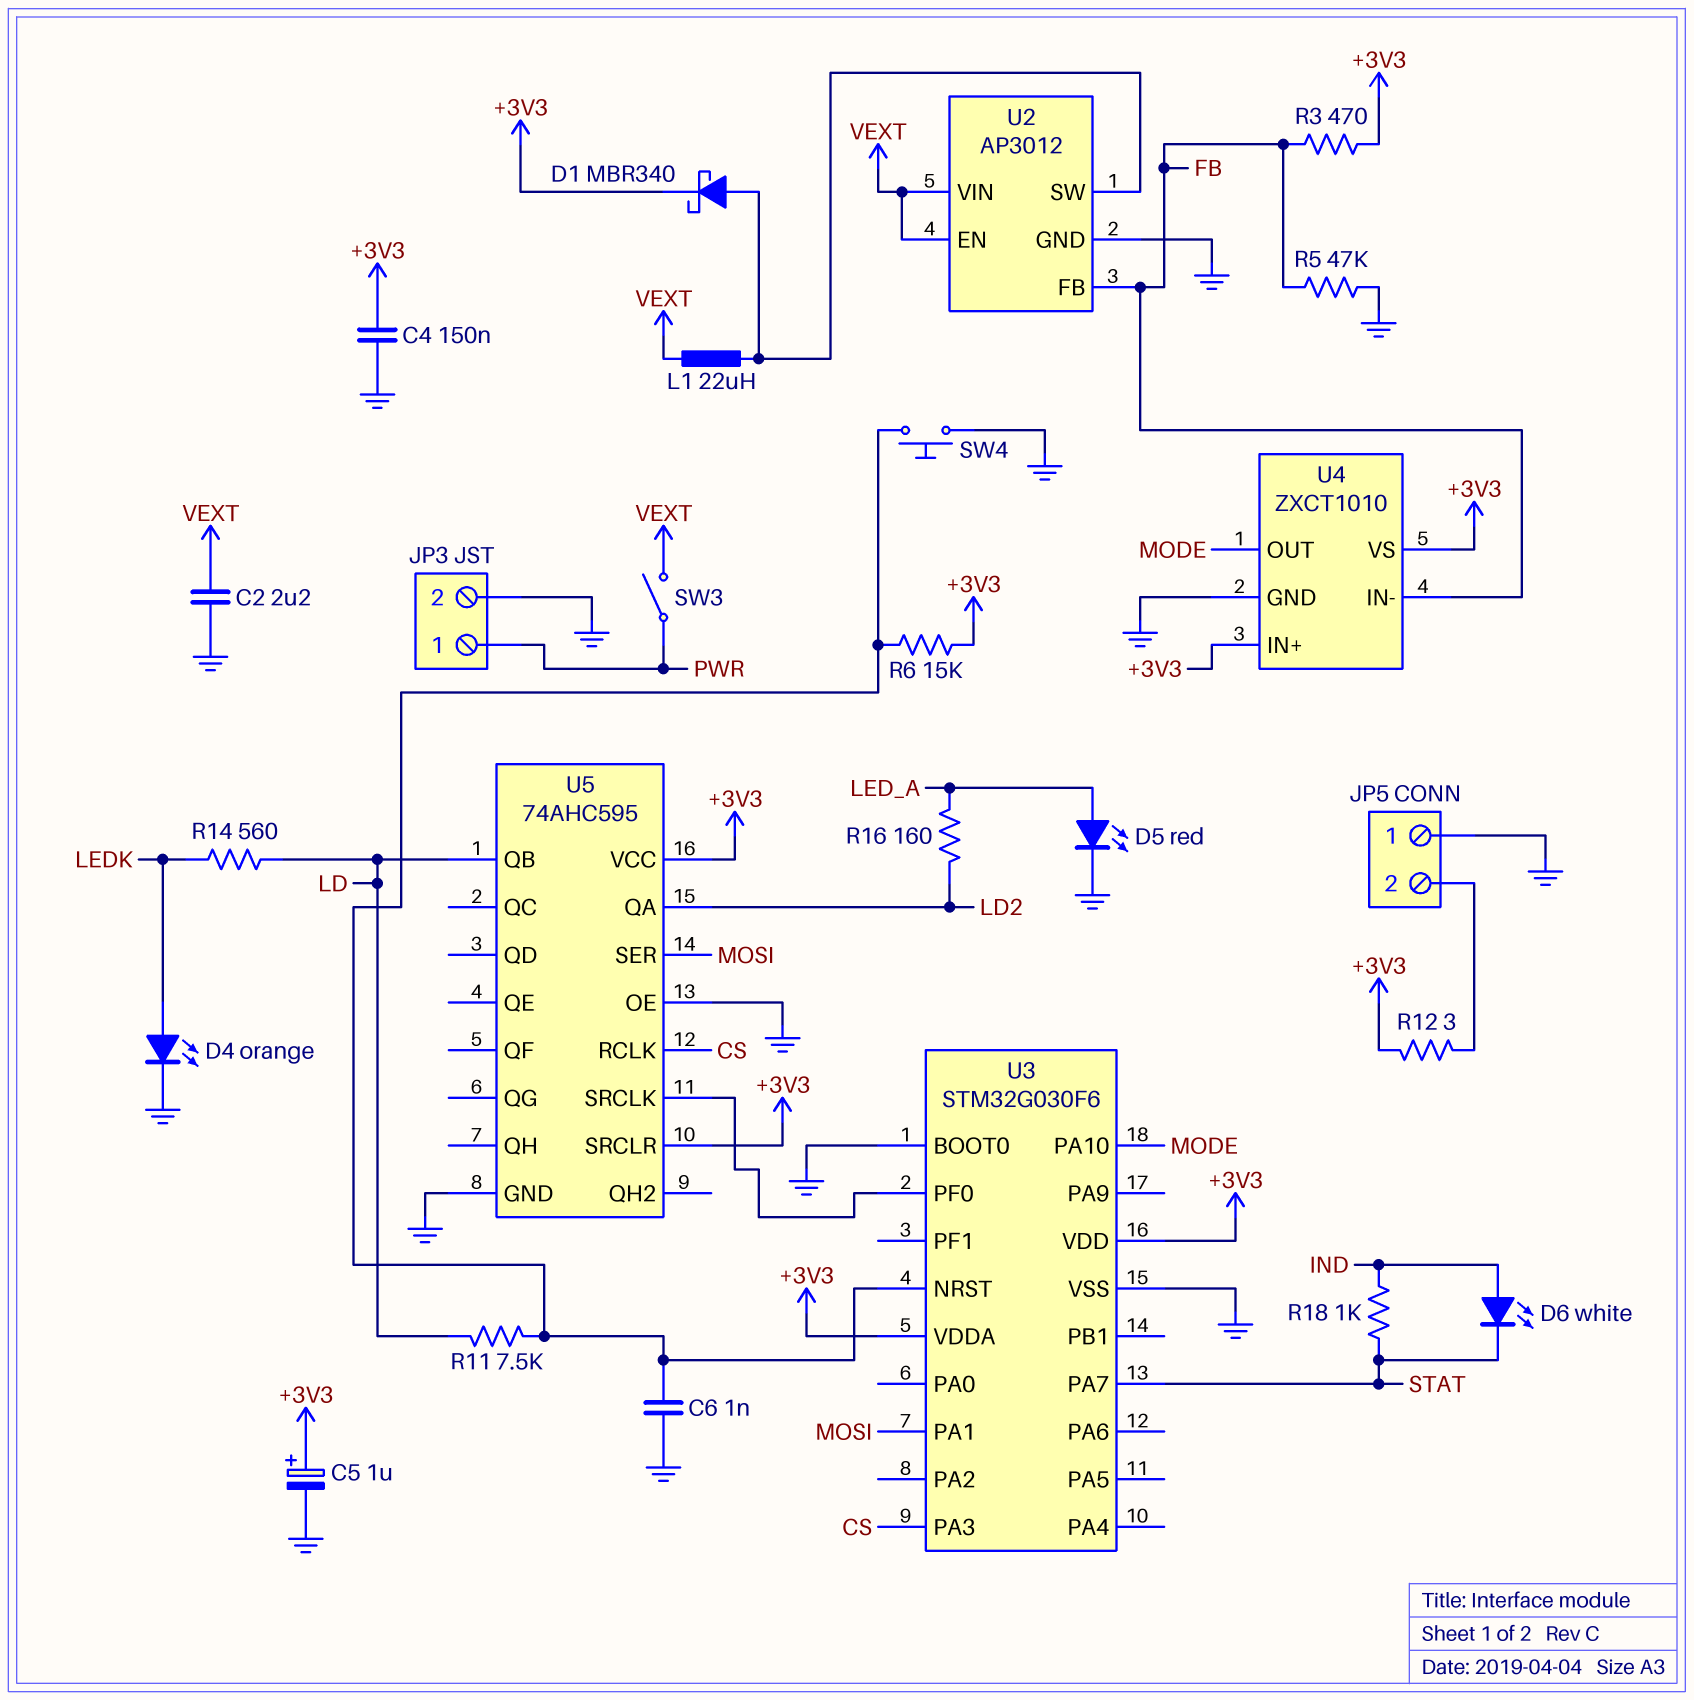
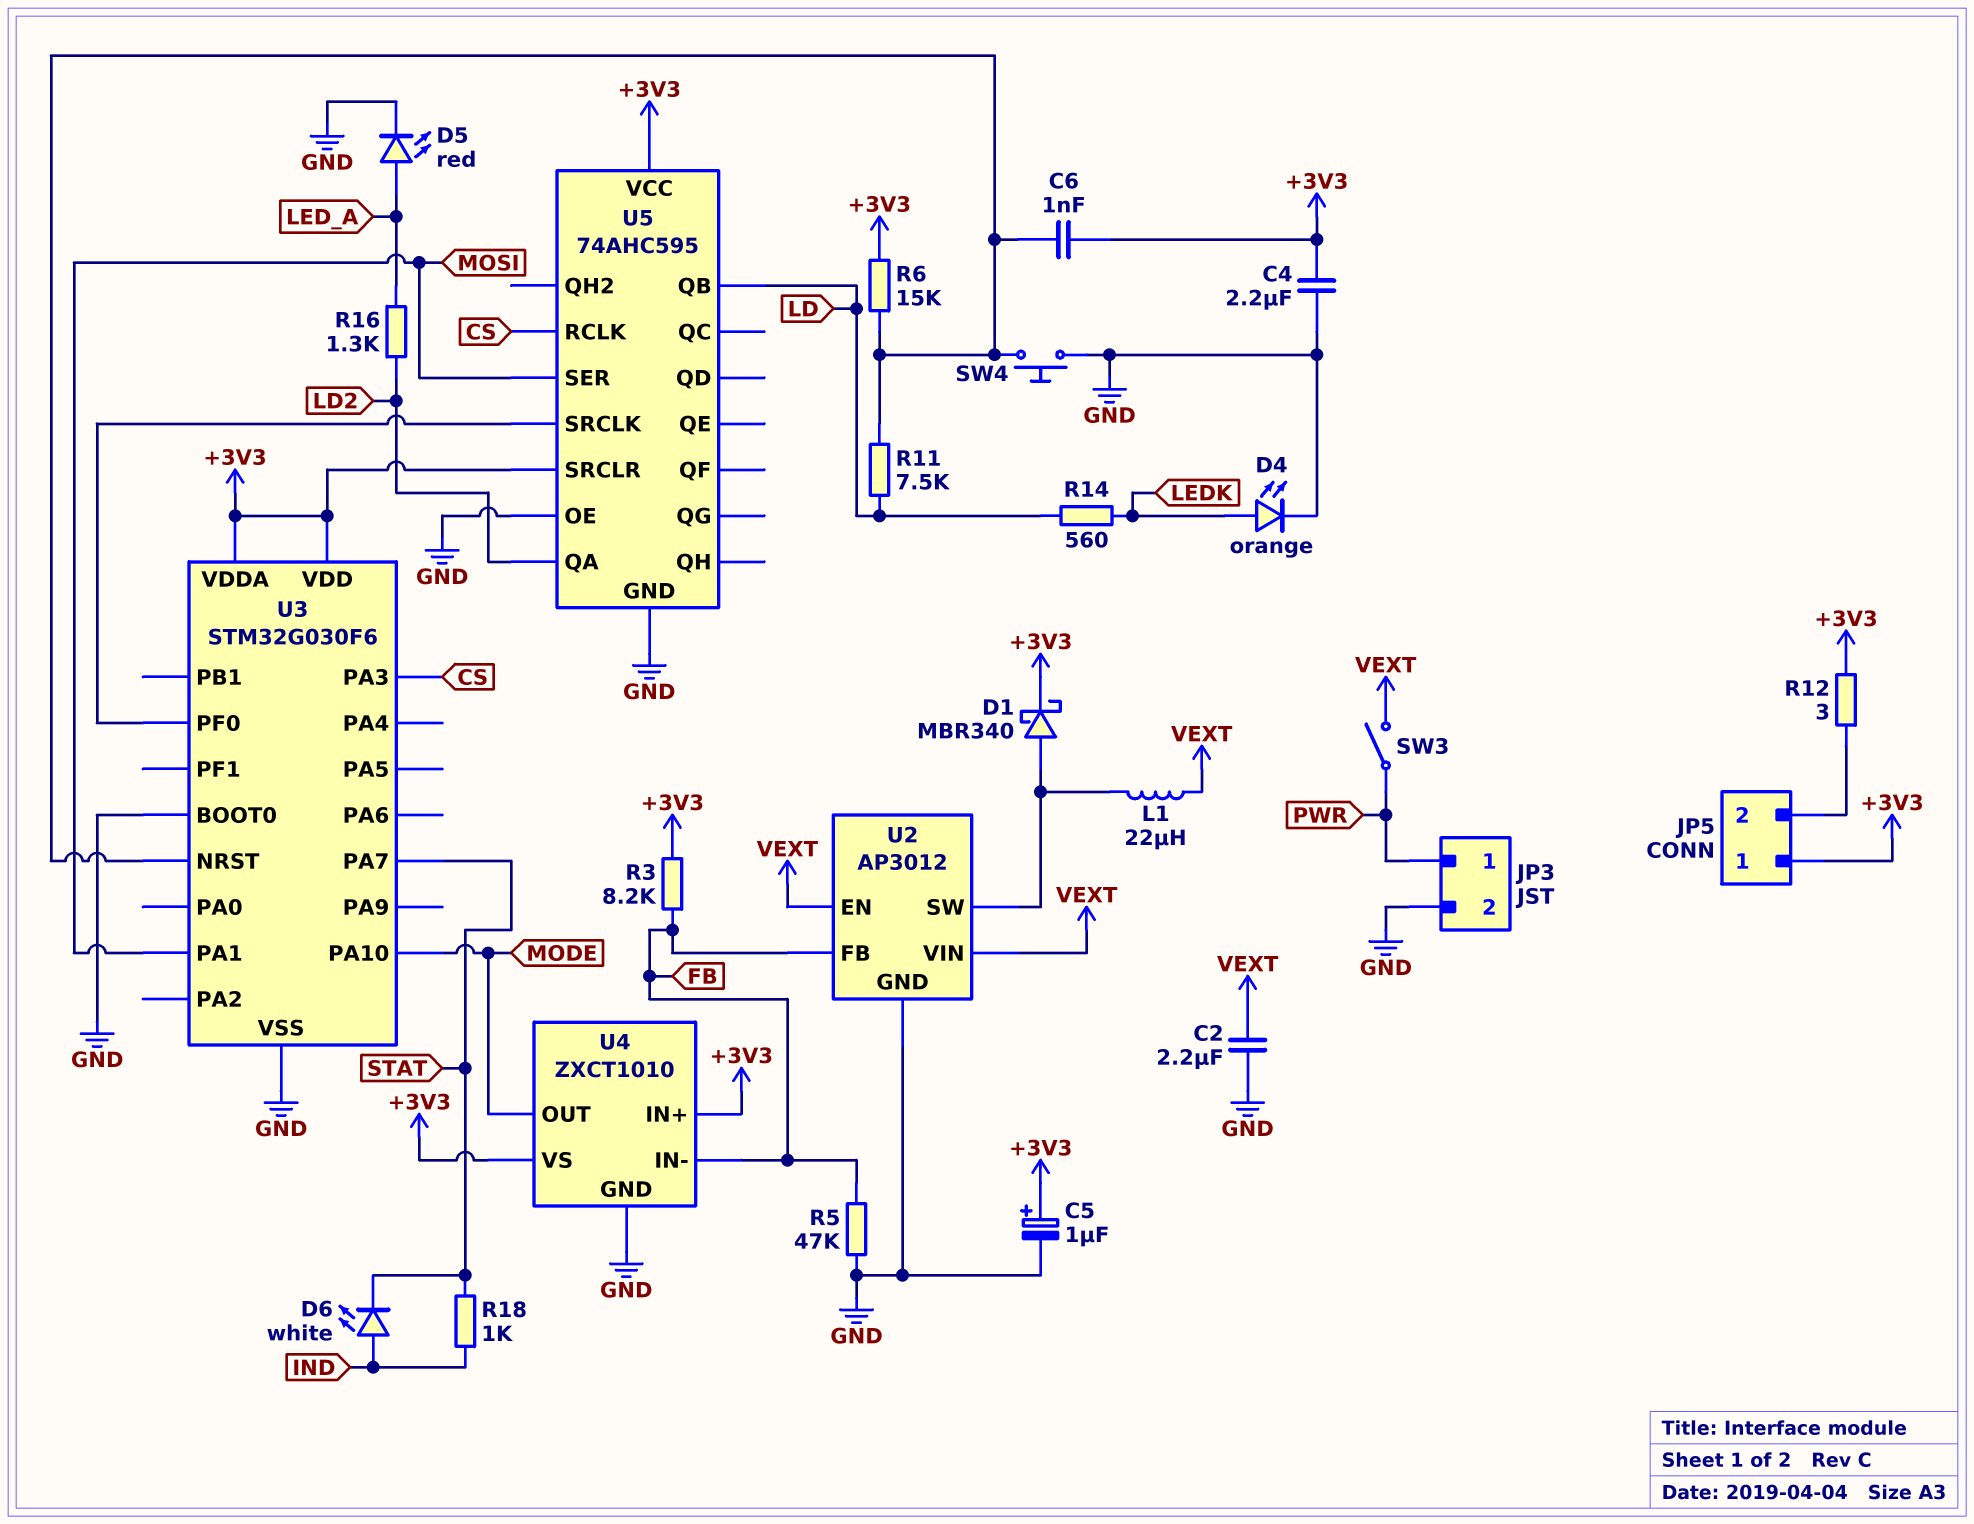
C4: 150nF (+3V3, GND) -> 2.2uF (+3V3, GND)
C6: 1nF (GND, U3/NRST) -> 1nF (+3V3, U3/NRST)
JP5 pin 1: GND -> +3V3
R3: 470 (+3V3, FB) -> 8.2k (+3V3, FB)
R16: 160 (LD2, LED_A) -> 1.3k (LD2, LED_A)

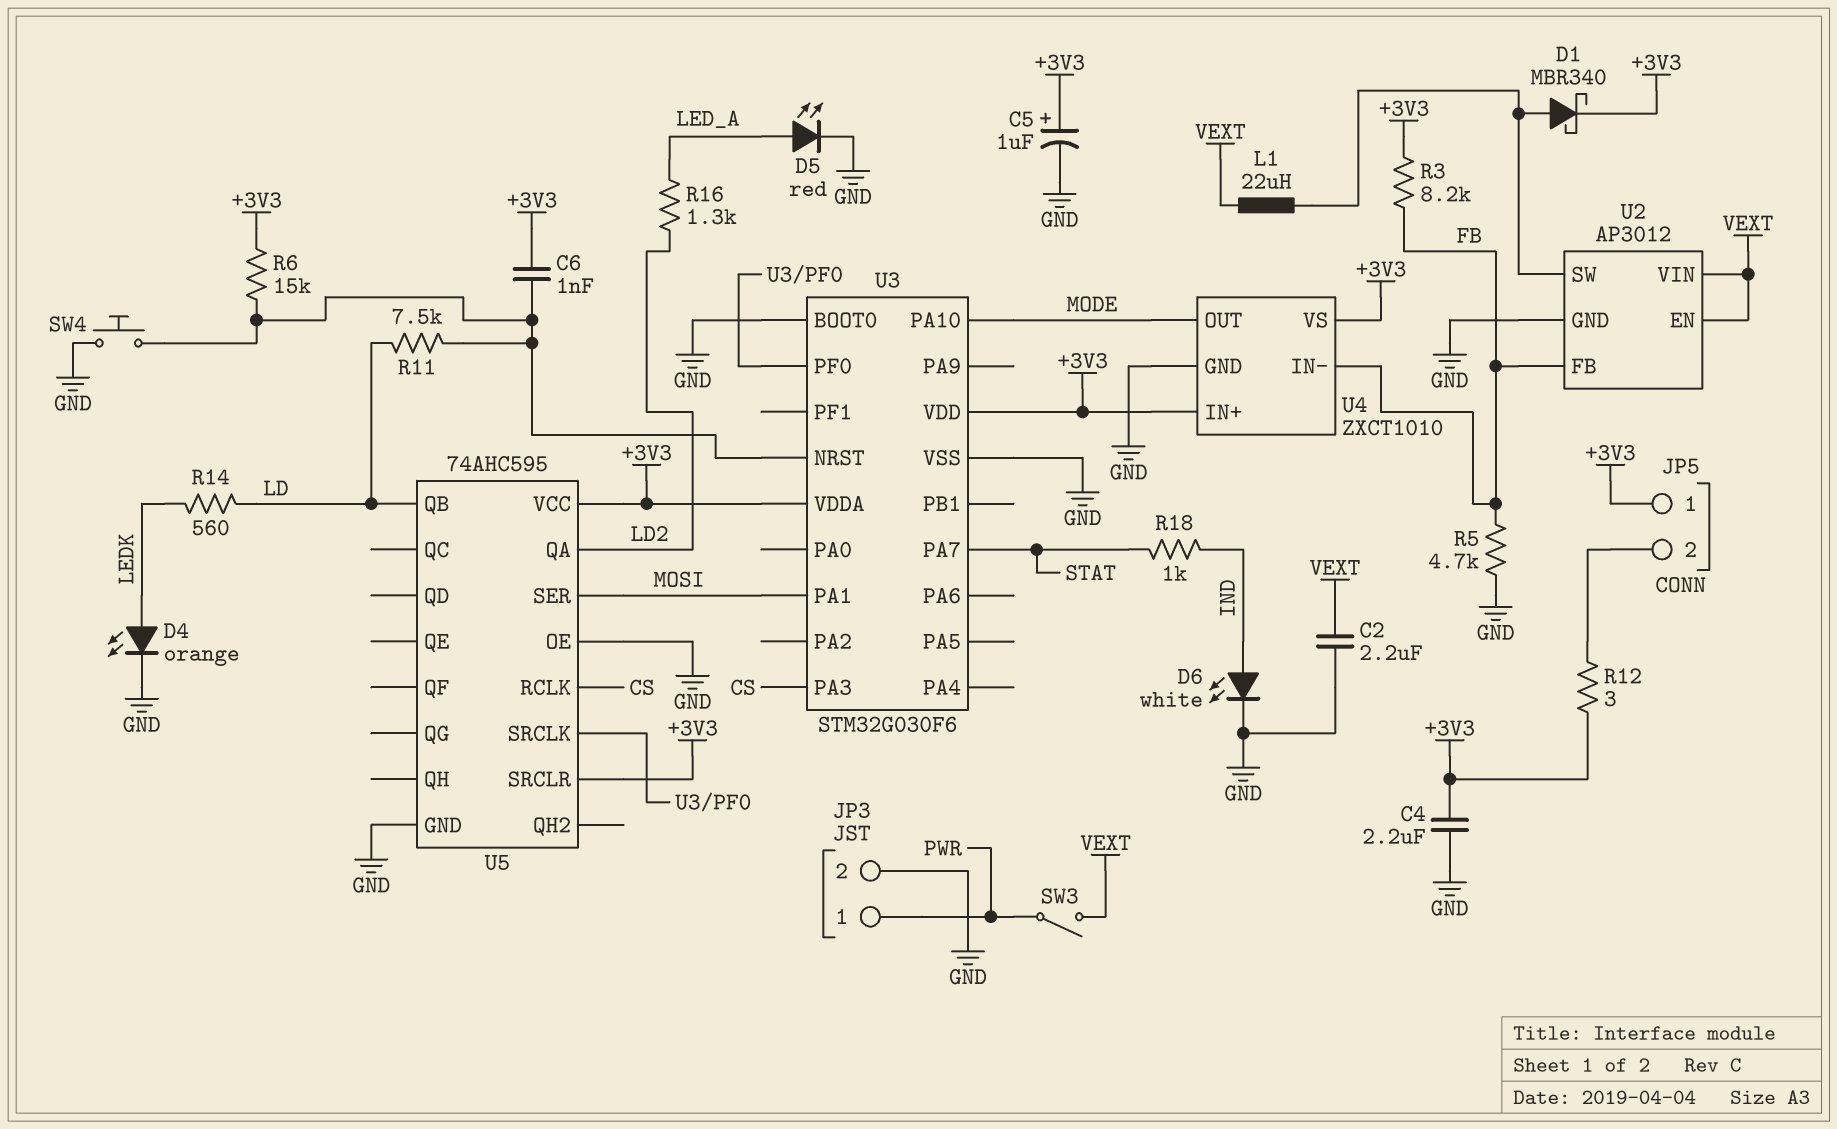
D6: LED white (A IND, K STAT) -> LED white (A IND, K GND)
R5: 47k (FB, GND) -> 4.7k (FB, GND)

